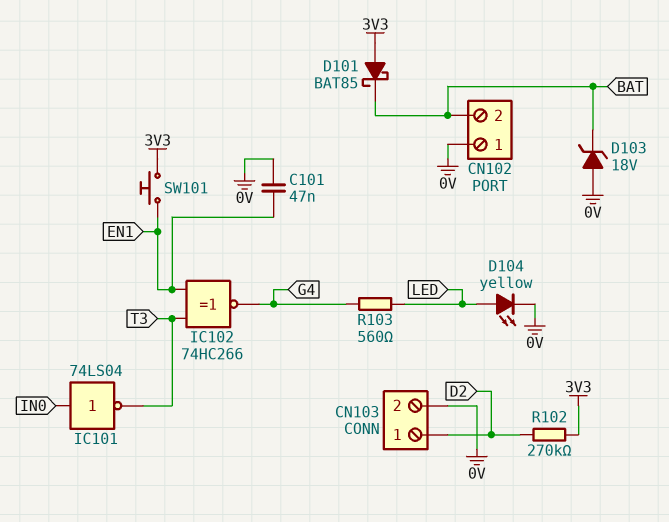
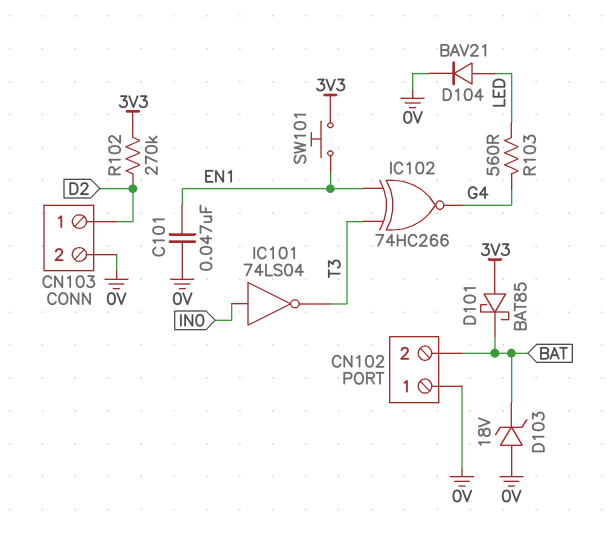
D104: LED yellow (A LED, K 0V) -> diode BAV21 (A LED, K 0V)

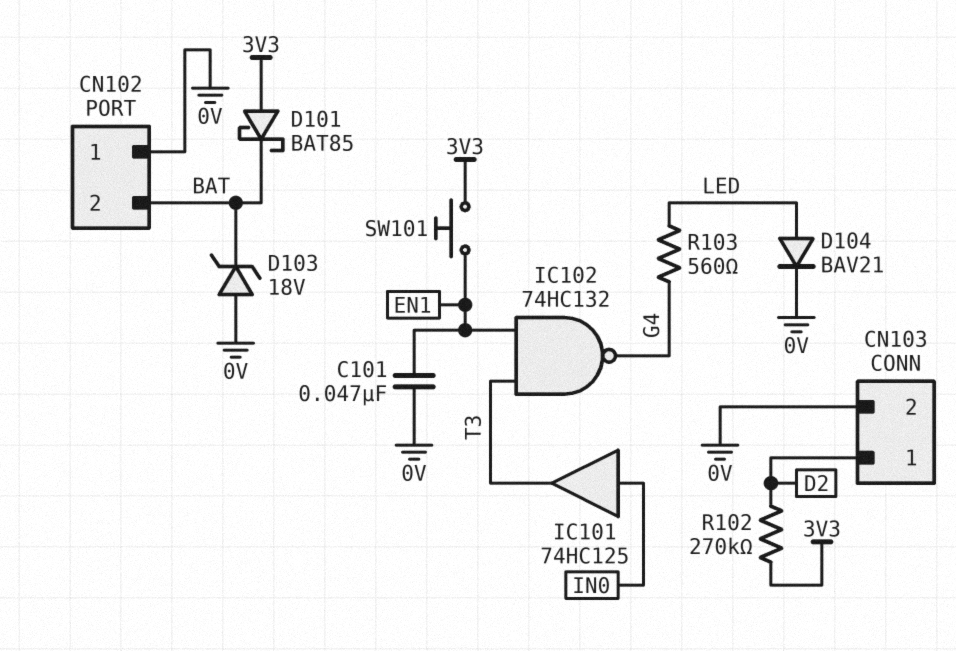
IC101: NOT 74LS04 (in IN0, out T3) -> buffer 74HC125 (in IN0, out T3)
IC102: XNOR 74HC266 (in EN1, in T3, out G4) -> NAND 74HC132 (in EN1, in T3, out G4)

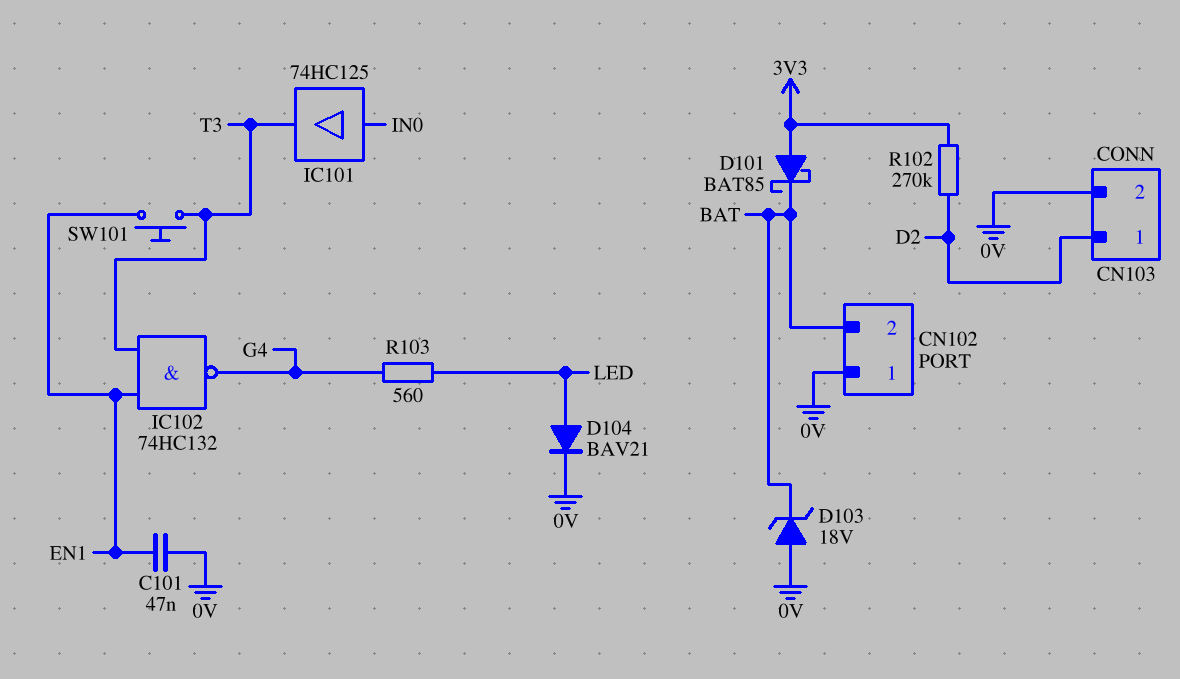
SW101: button (3V3, EN1) -> button (EN1, T3)

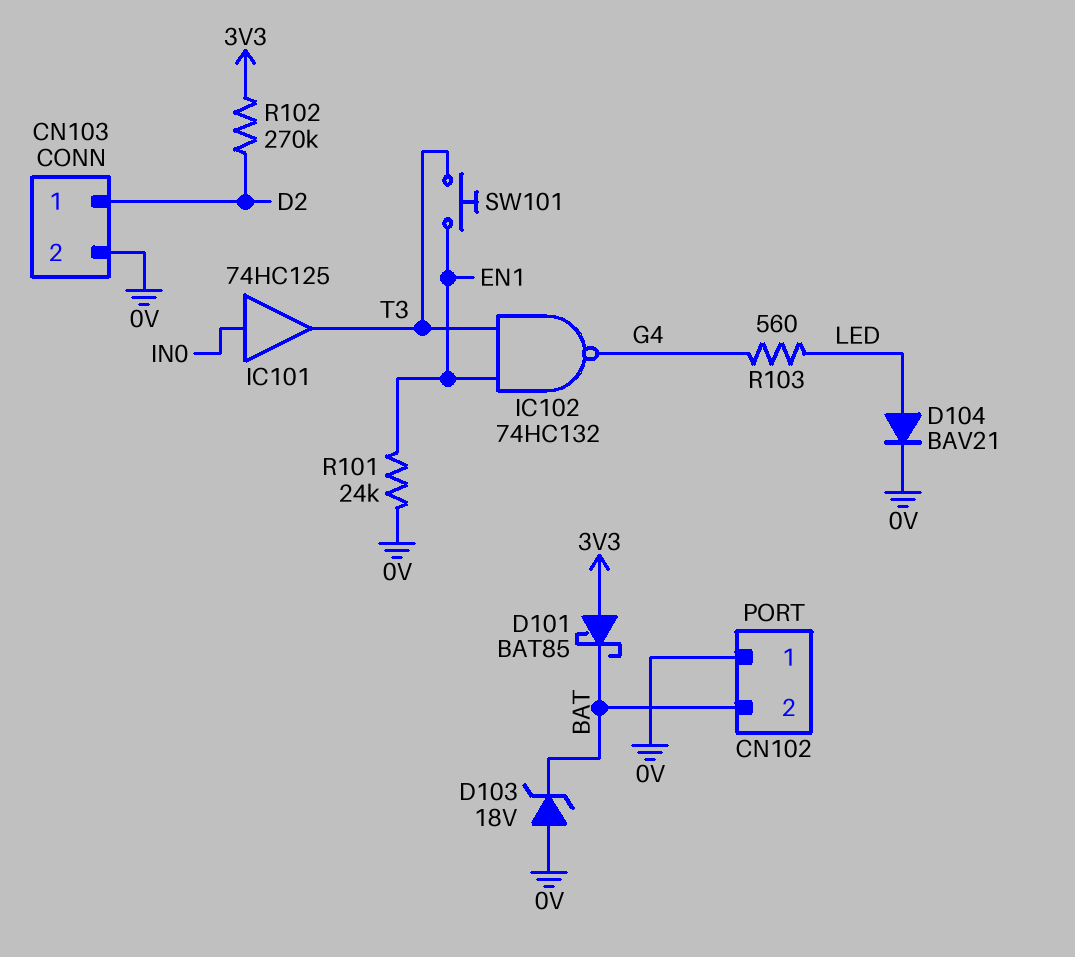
C101: 47nF (0V, EN1) -> none
R101: none -> 24k (0V, EN1)

